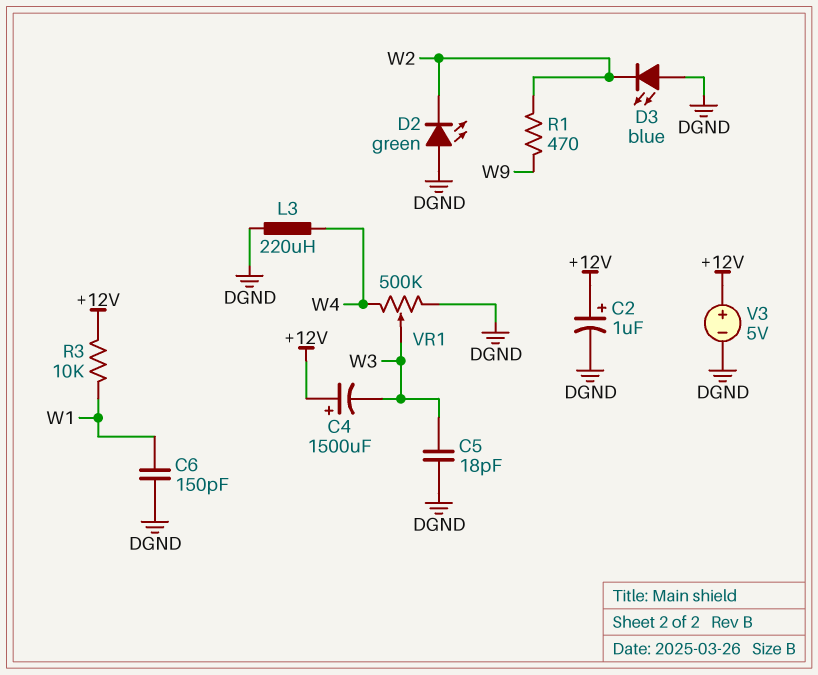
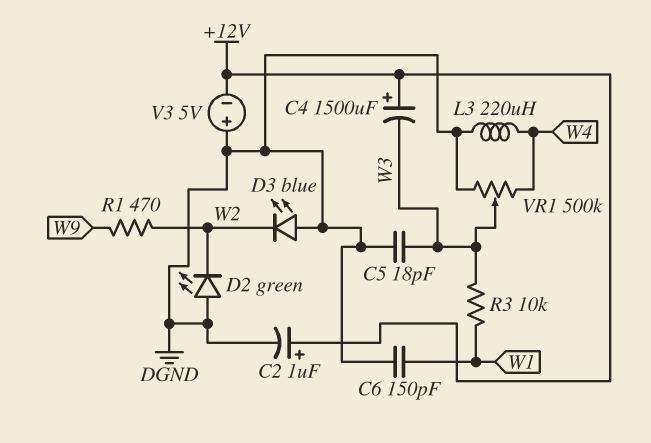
R3: 10k (+12V, W1) -> 10k (W1, W3)
V3: 5V (plus +12V, minus DGND) -> 5V (plus DGND, minus +12V)

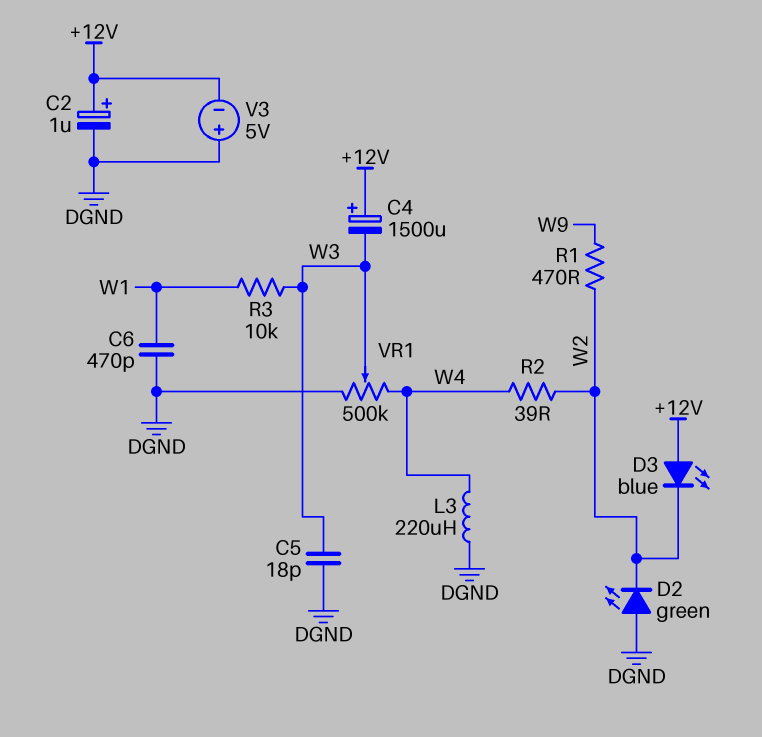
C6: 150pF (DGND, W1) -> 470pF (DGND, W1)
D3: LED blue (A DGND, K W2) -> LED blue (A +12V, K W2)
R2: none -> 39 (W2, W4)

